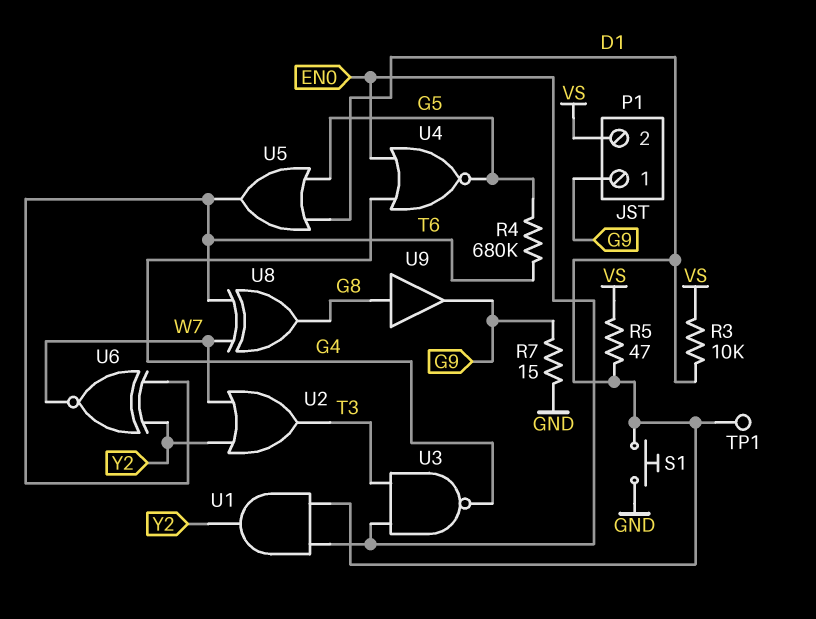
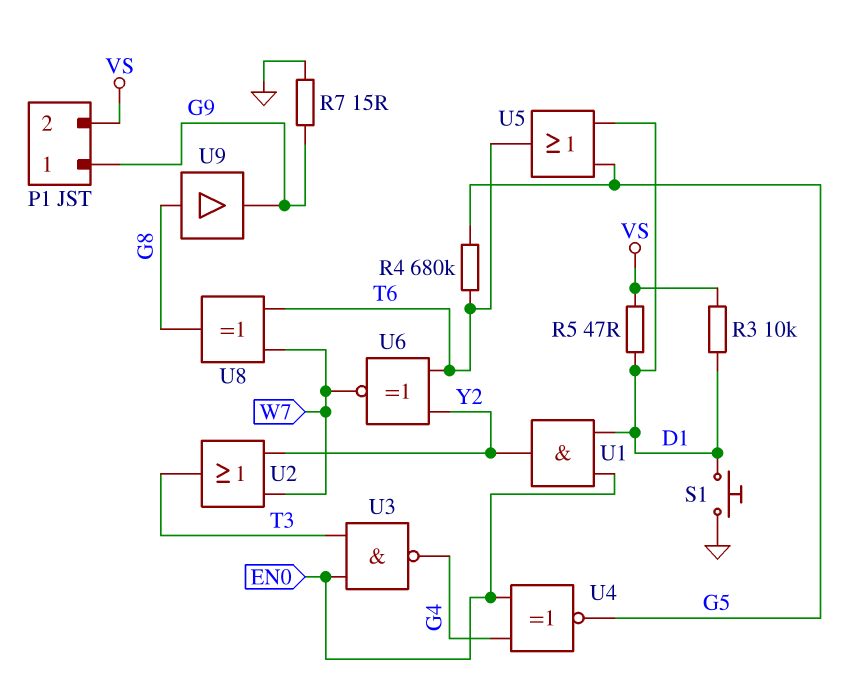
TP1: test point (D1) -> none
U4: NOR (in EN0, in G4, out G5) -> XNOR (in EN0, in G4, out G5)

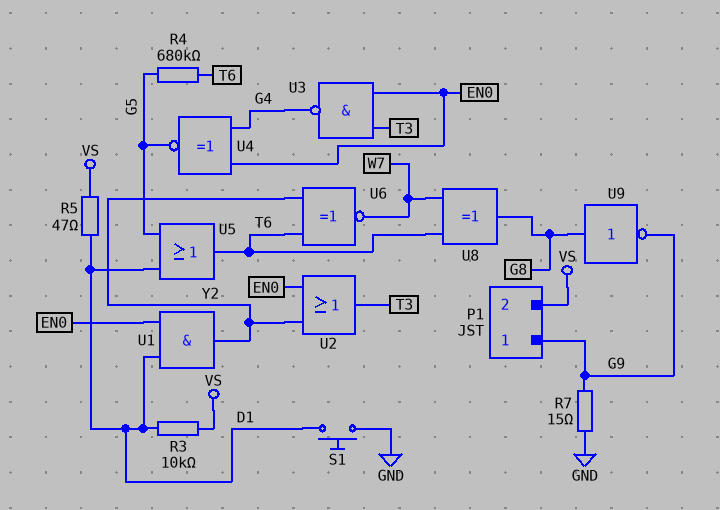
U2: OR (in W7, in Y2, out T3) -> OR (in EN0, in Y2, out T3)
U9: buffer (in G8, out G9) -> NOT (in G8, out G9)

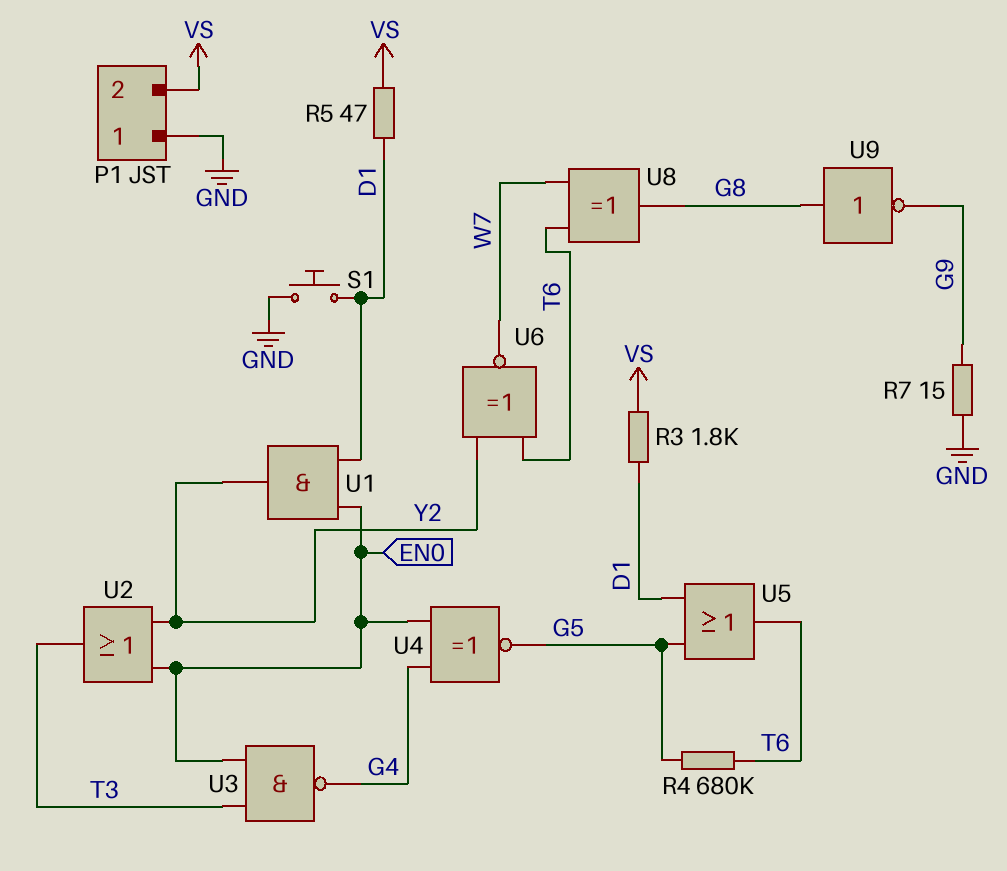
P1 pin 1: G9 -> GND
R3: 10k (D1, VS) -> 1.8k (D1, VS)

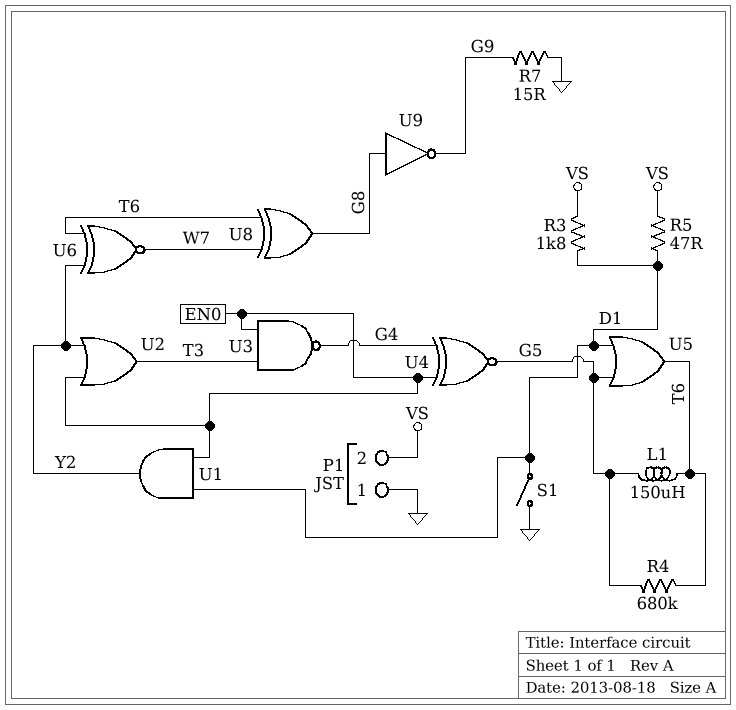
L1: none -> 150uH (G5, T6)
S1: button (D1, GND) -> switch (D1, GND)

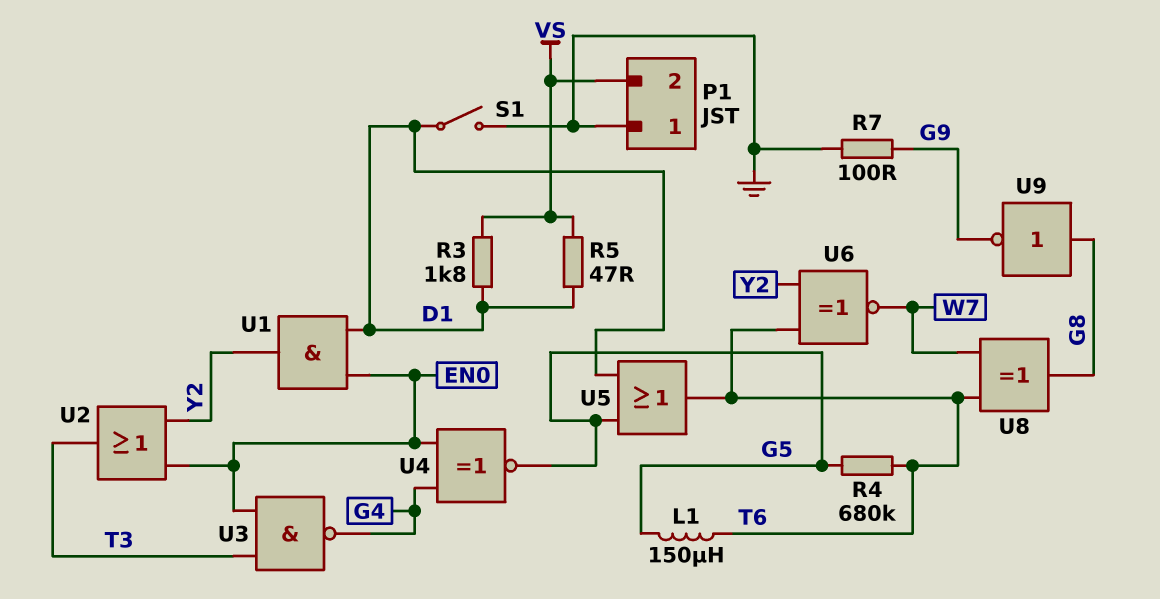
R7: 15 (G9, GND) -> 100 (G9, GND)

